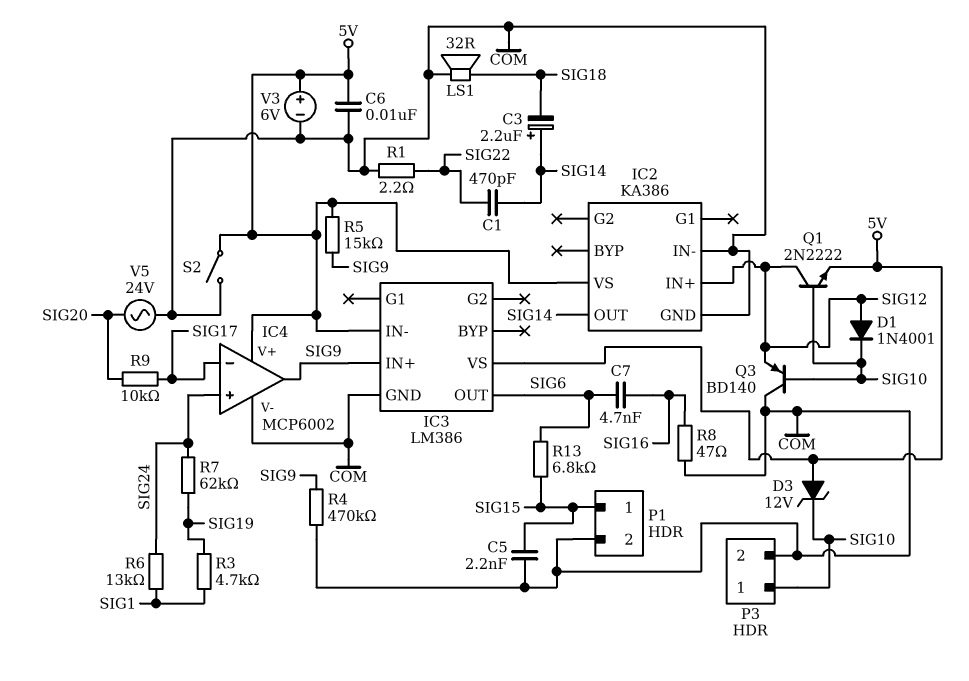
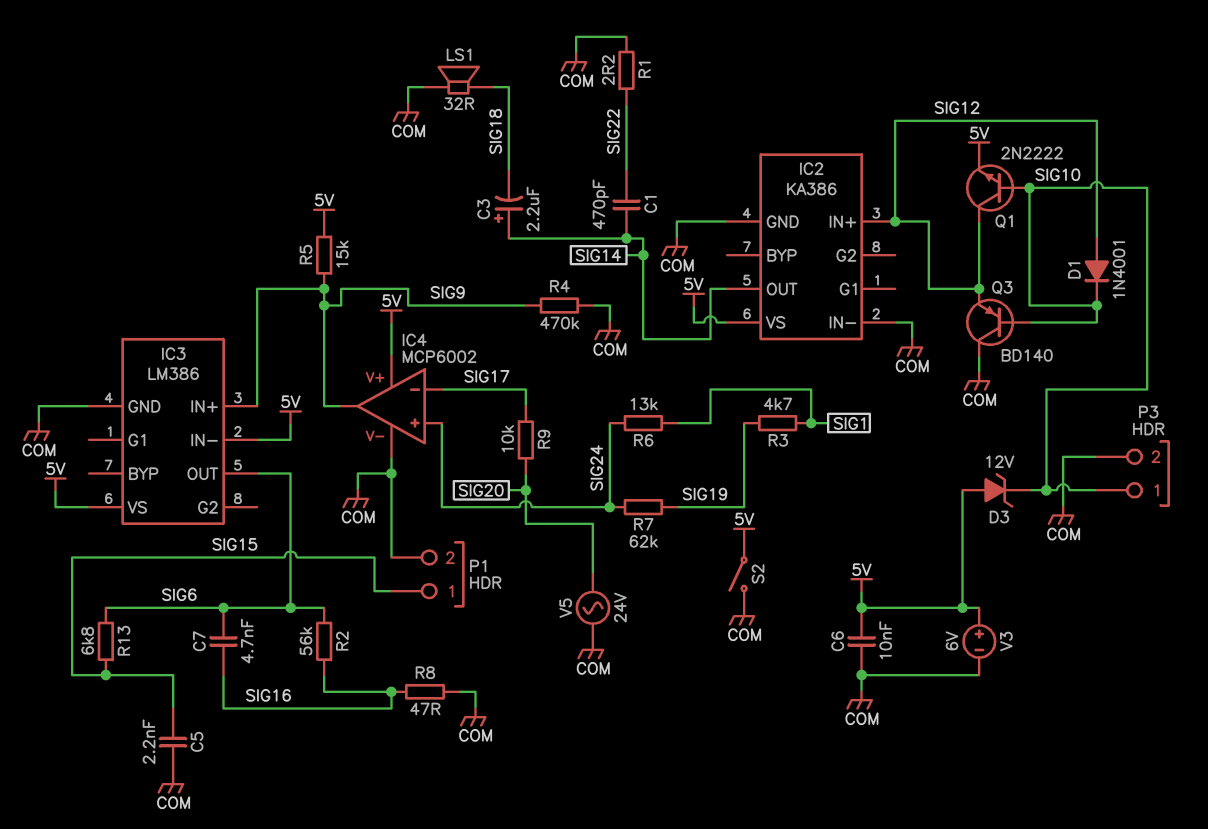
R2: none -> 56k (SIG6, SIG16)

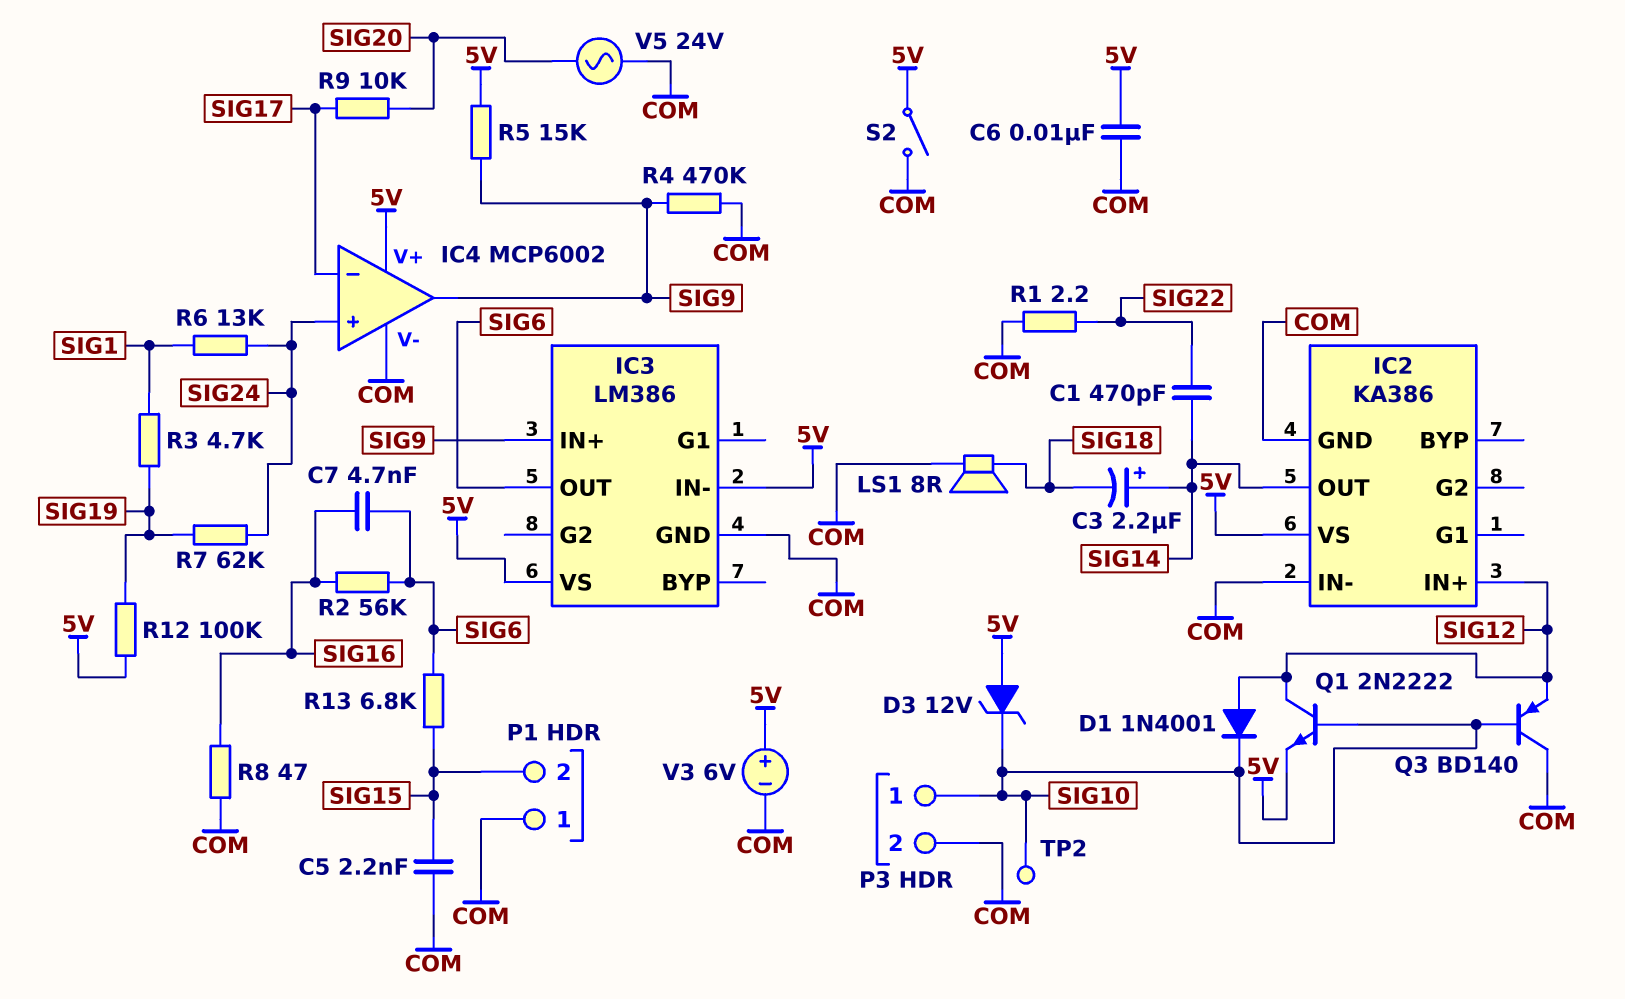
LS1: speaker 32R (COM, SIG18) -> speaker 8R (COM, SIG18)
P1 pin 1: SIG15 -> COM
P1 pin 2: COM -> SIG15
R12: none -> 100k (5V, SIG19)
TP2: none -> test point (SIG10)

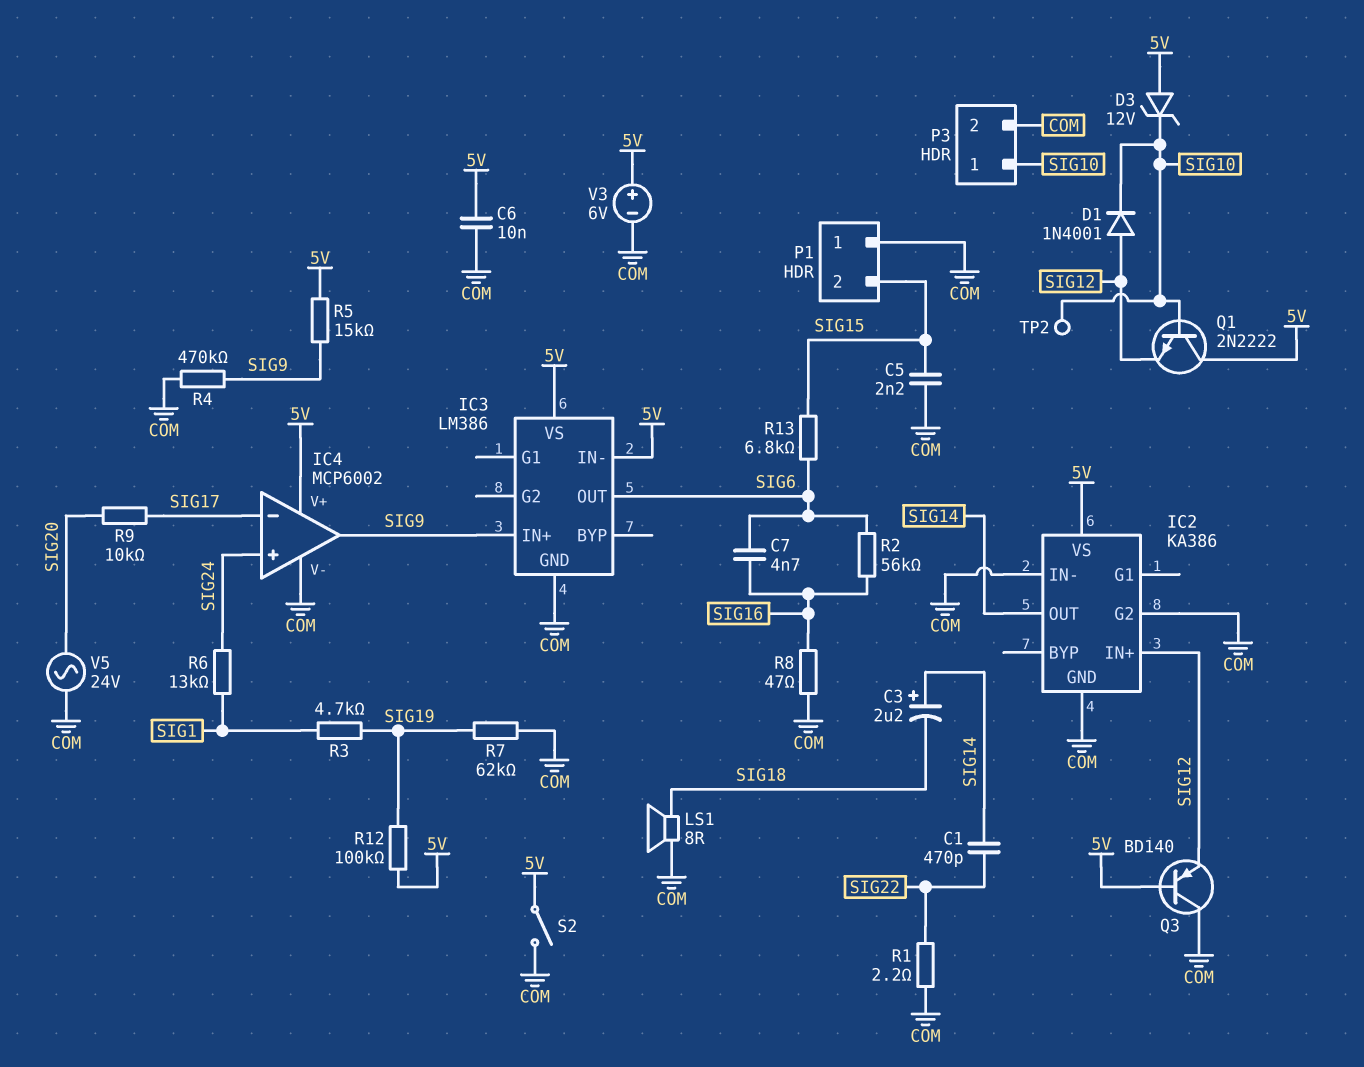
IC2 pin G2: none -> COM
Q1: NPN 2N2222 (B SIG10, C SIG12, E 5V) -> NPN 2N2222 (B SIG10, C 5V, E SIG12)
Q3: PNP BD140 (B SIG10, C COM, E SIG12) -> PNP BD140 (B 5V, C COM, E SIG12)
R7: 62k (SIG19, SIG24) -> 62k (COM, SIG19)

